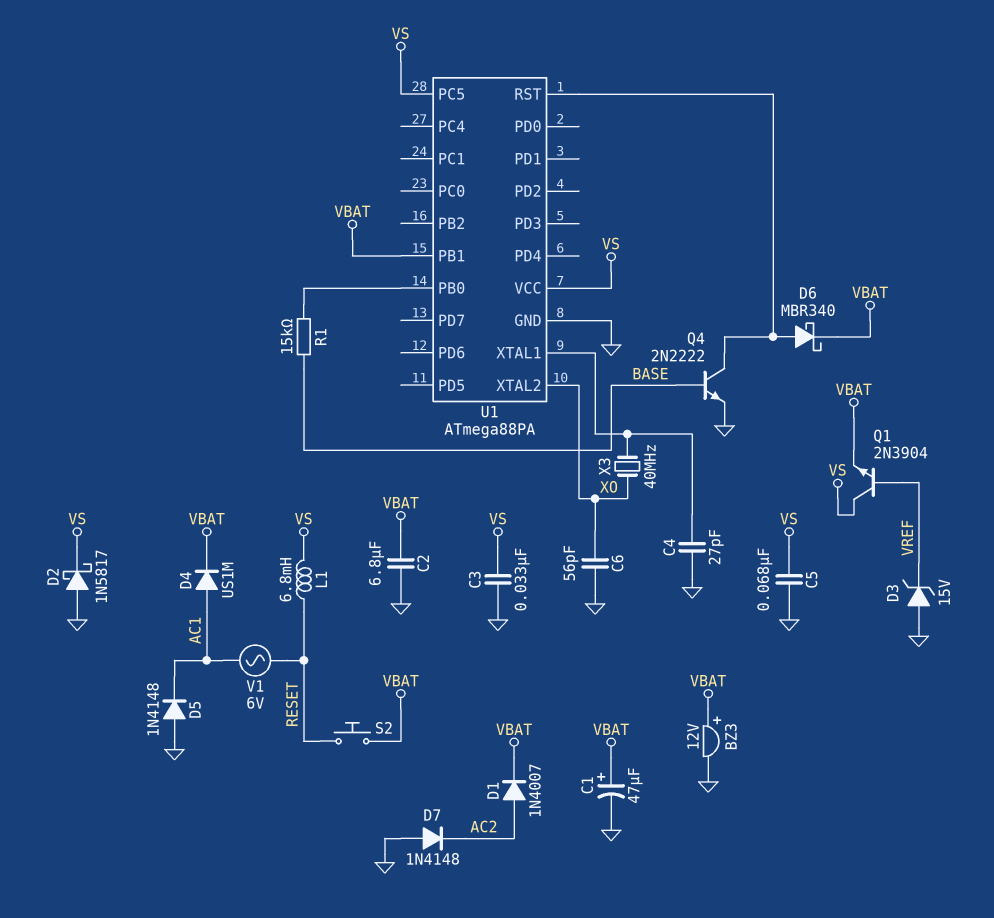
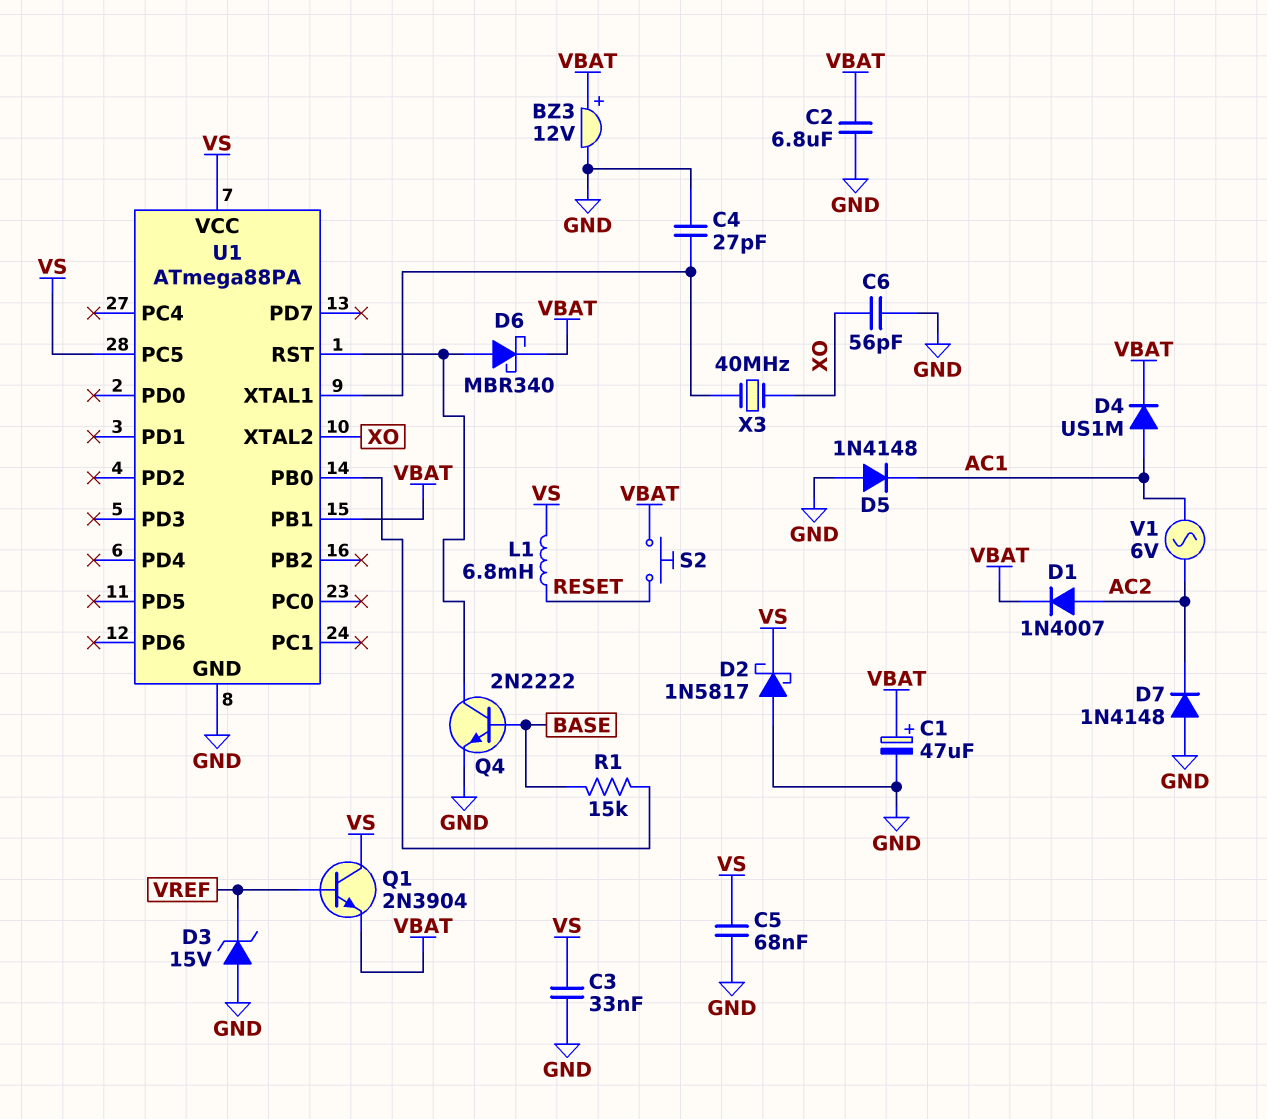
V1: AC 6V (AC1, RESET) -> AC 6V (AC1, AC2)

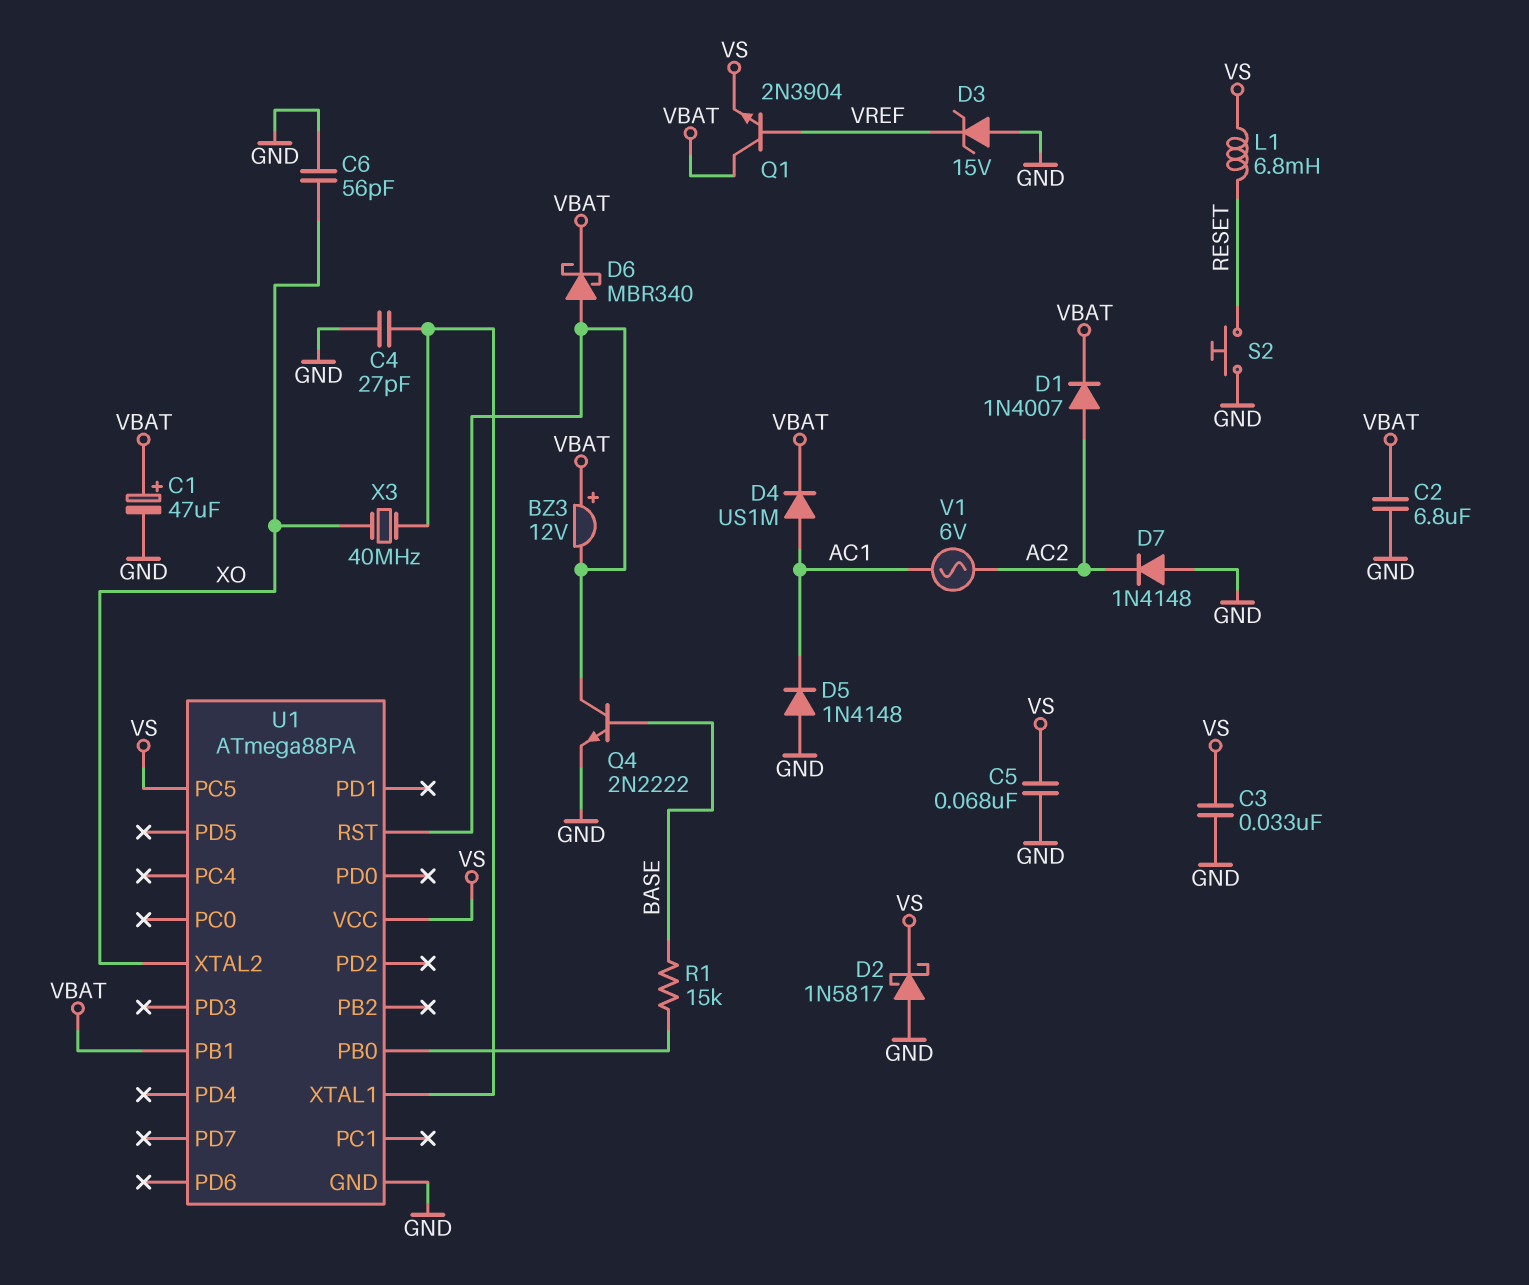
BZ3: buzzer 12V (plus VBAT, minus GND) -> buzzer 12V (plus VBAT, minus U1/RST)
Q1: NPN 2N3904 (B VREF, C VS, E VBAT) -> NPN 2N3904 (B VREF, C VBAT, E VS)
S2: button (RESET, VBAT) -> button (GND, RESET)

